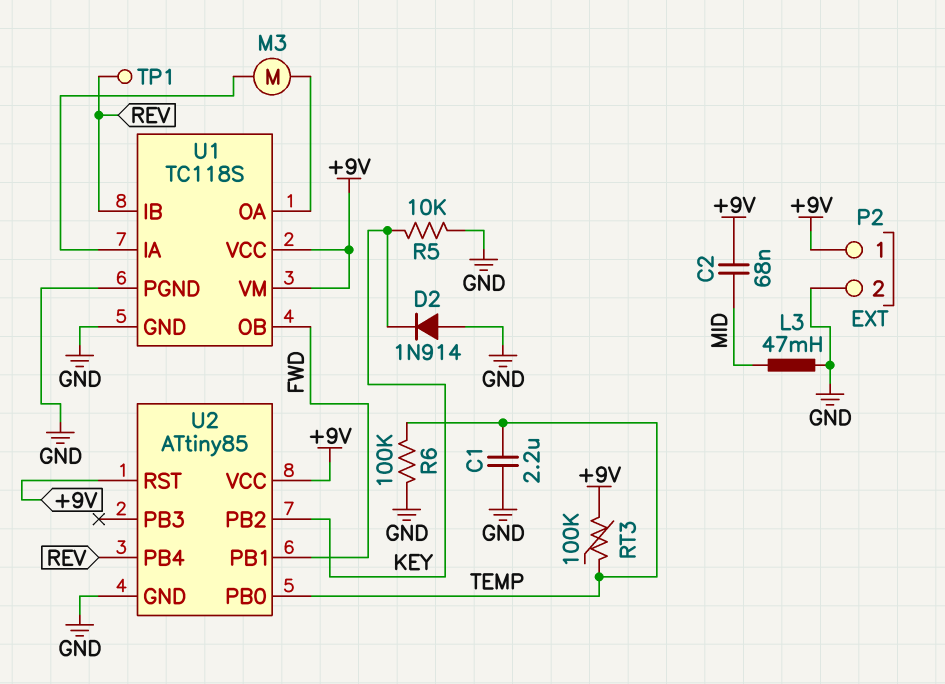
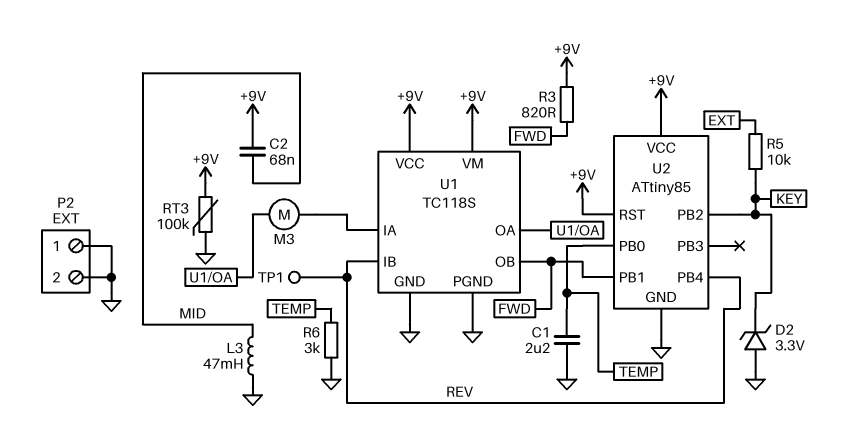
D2: diode 1N914 (A GND, K KEY) -> zener 3.3V (A GND, K KEY)
P2 pin 1: +9V -> GND
R3: none -> 820 (+9V, FWD)
R5: 10k (GND, KEY) -> 10k (EXT, KEY)
R6: 100k (GND, TEMP) -> 3k (GND, TEMP)
RT3: 100k (+9V, TEMP) -> 100k (+9V, GND)

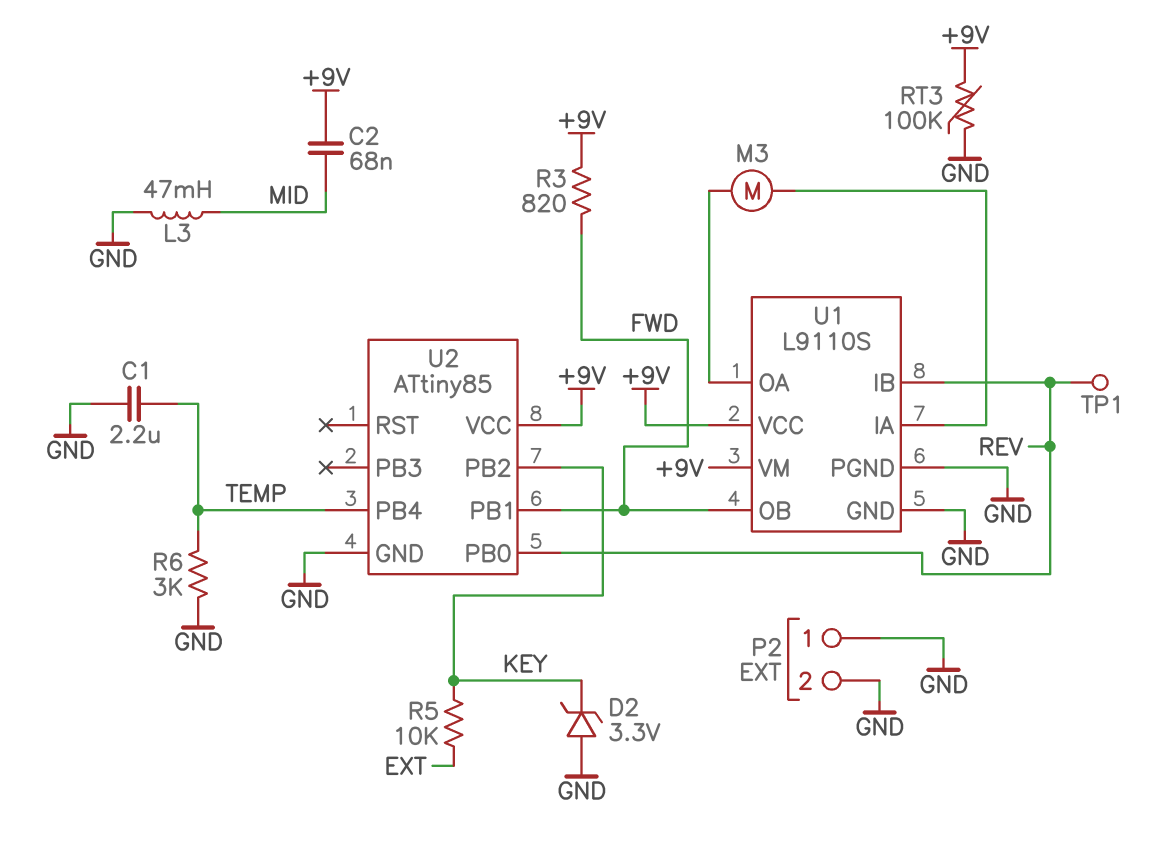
U1: TC118S -> L9110S
U2 pin PB0: TEMP -> REV
U2 pin PB4: REV -> TEMP
U2 pin RST: +9V -> none

